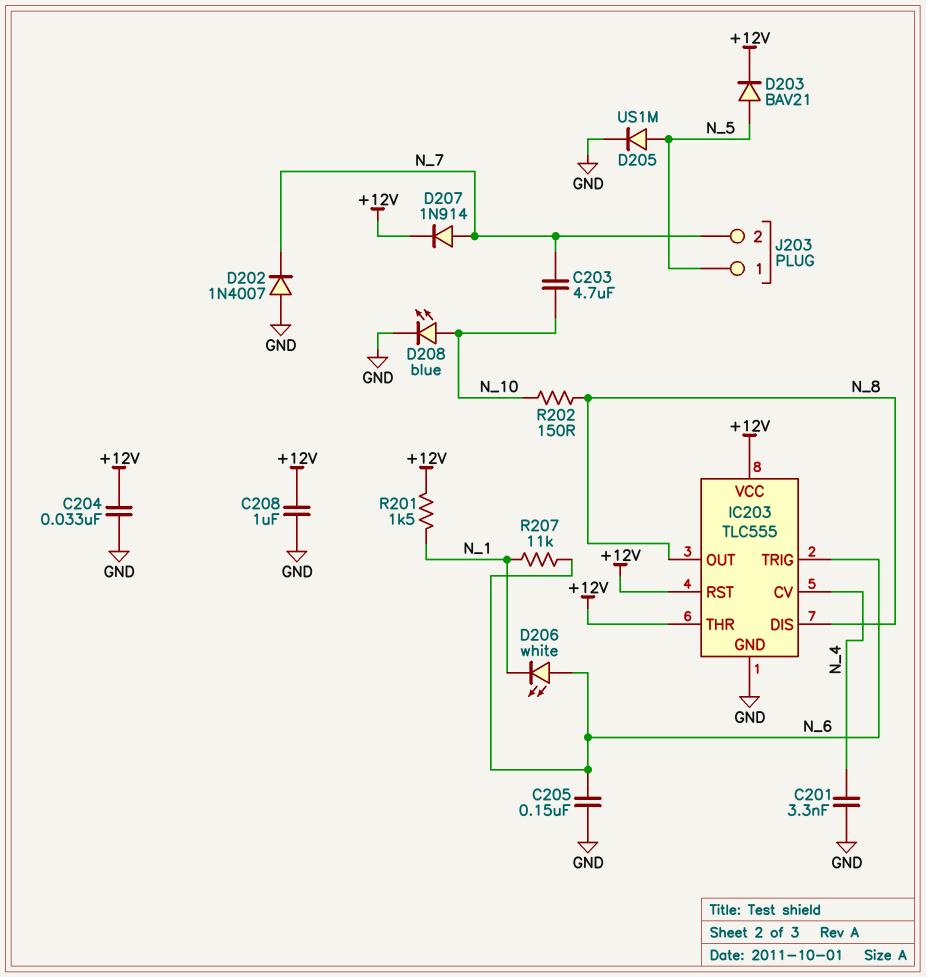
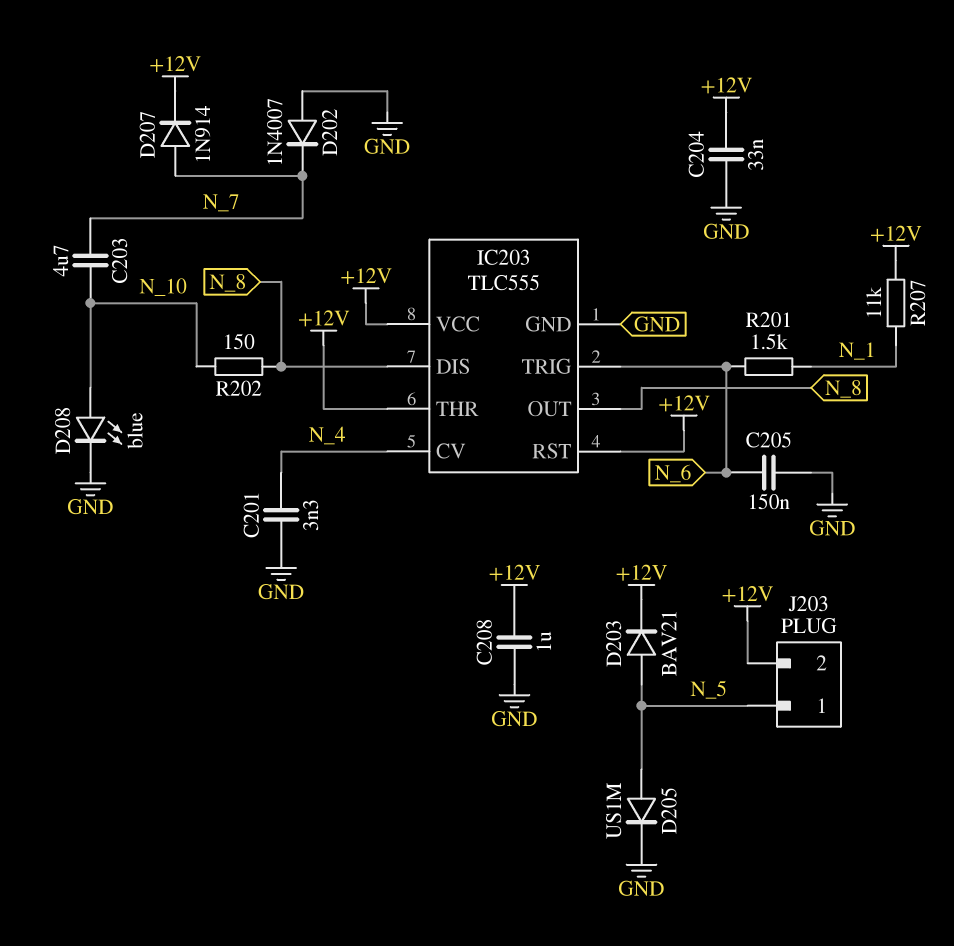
D206: LED white (A N_6, K N_1) -> none
J203 pin 2: N_7 -> +12V
R201: 1.5k (+12V, N_1) -> 1.5k (N_1, N_6)
R207: 11k (N_1, N_6) -> 11k (+12V, N_1)

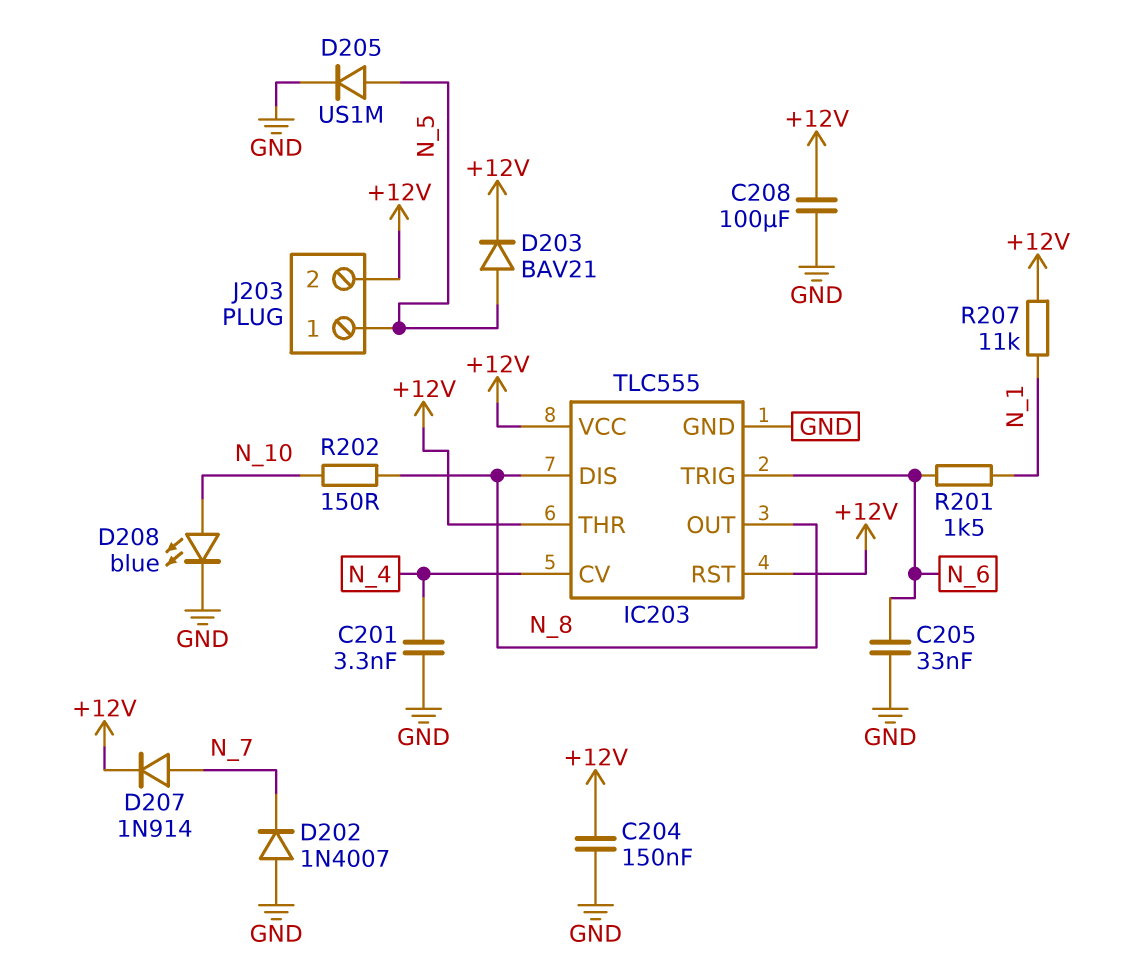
C203: 4.7uF (N_7, N_10) -> none
C204: 33nF (+12V, GND) -> 150nF (+12V, GND)
C205: 150nF (GND, N_6) -> 33nF (GND, N_6)
C208: 1uF (+12V, GND) -> 100uF (+12V, GND)

